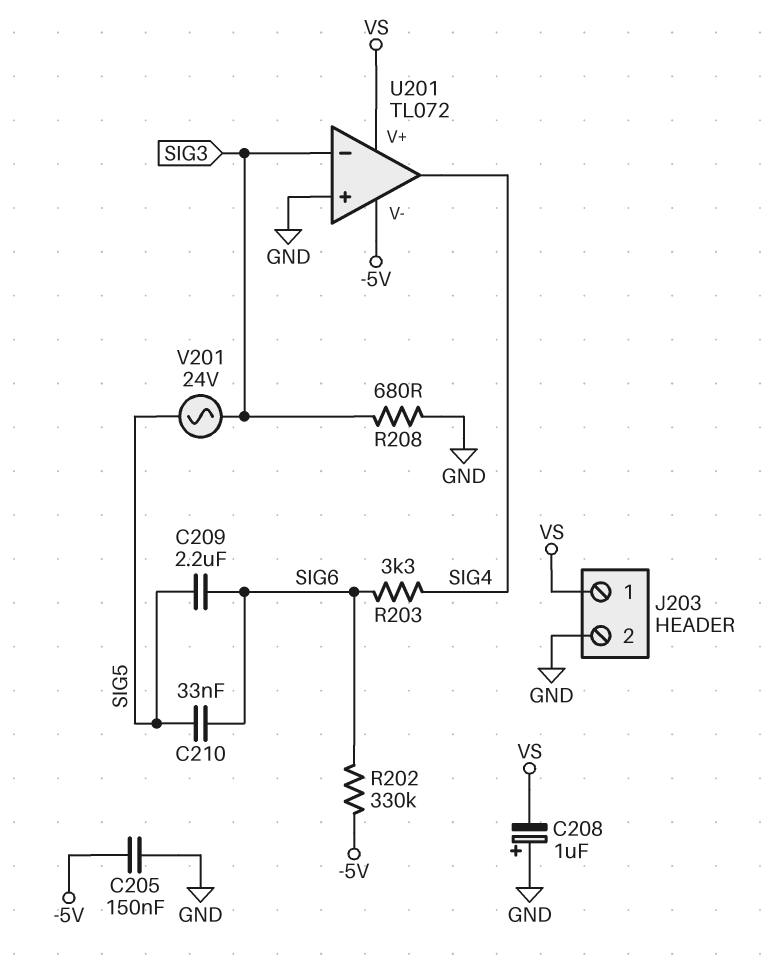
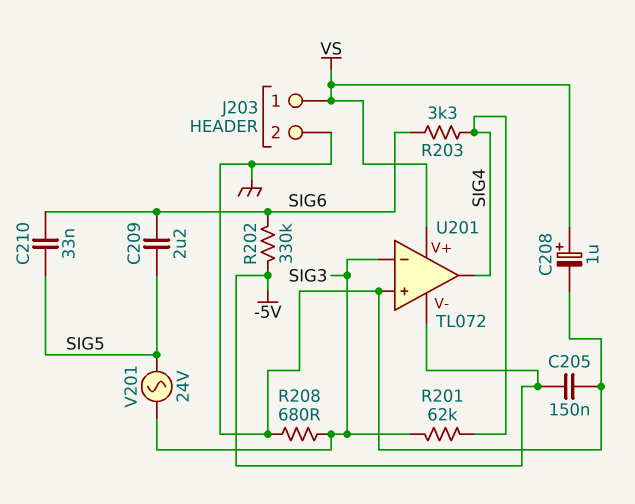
C208: 1uF (plus GND, minus VS) -> 1uF (plus VS, minus GND)
R201: none -> 62k (SIG3, SIG4)

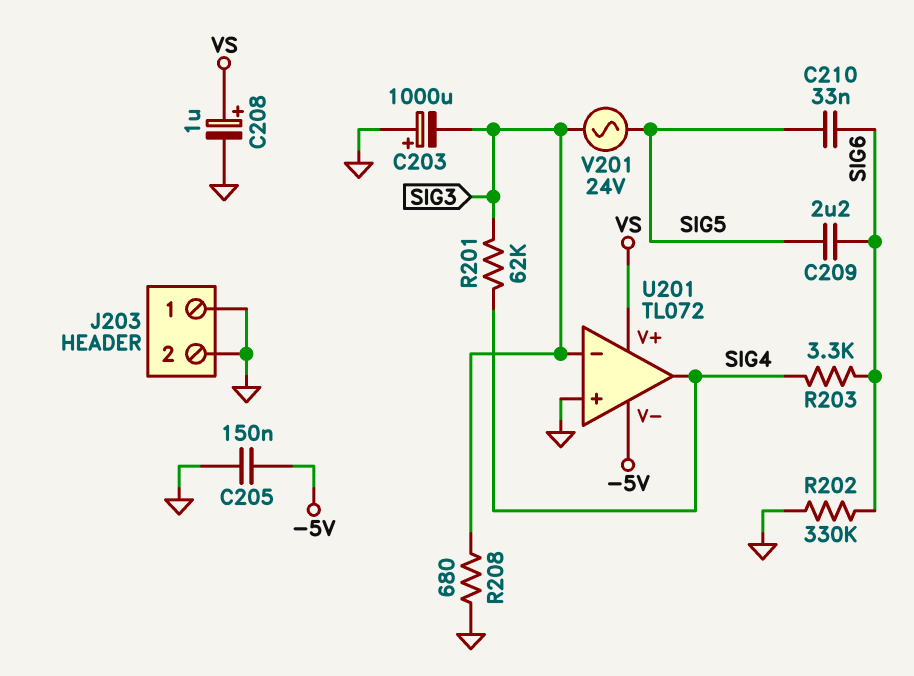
C203: none -> 1000uF (plus GND, minus SIG3)
J203 pin 1: VS -> GND
R202: 330k (-5V, SIG6) -> 330k (GND, SIG6)

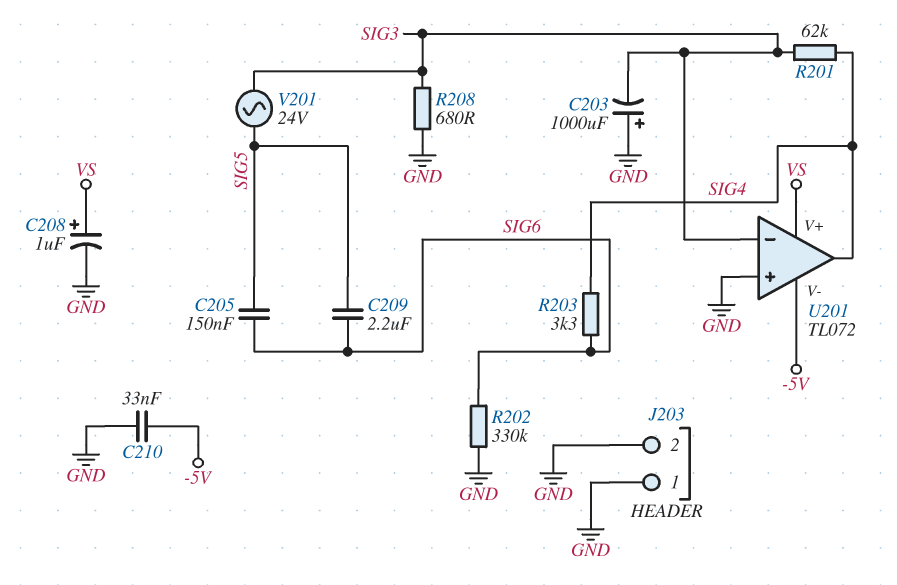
C205: 150nF (-5V, GND) -> 150nF (SIG5, SIG6)
C210: 33nF (SIG5, SIG6) -> 33nF (-5V, GND)

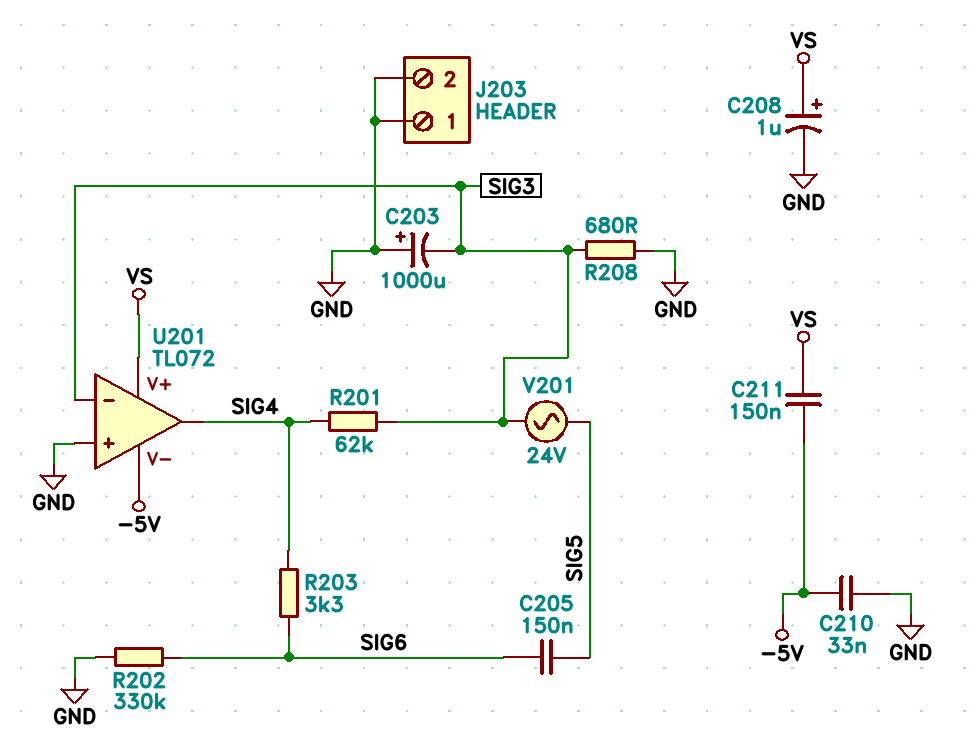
C209: 2.2uF (SIG5, SIG6) -> none
C211: none -> 150nF (-5V, VS)

